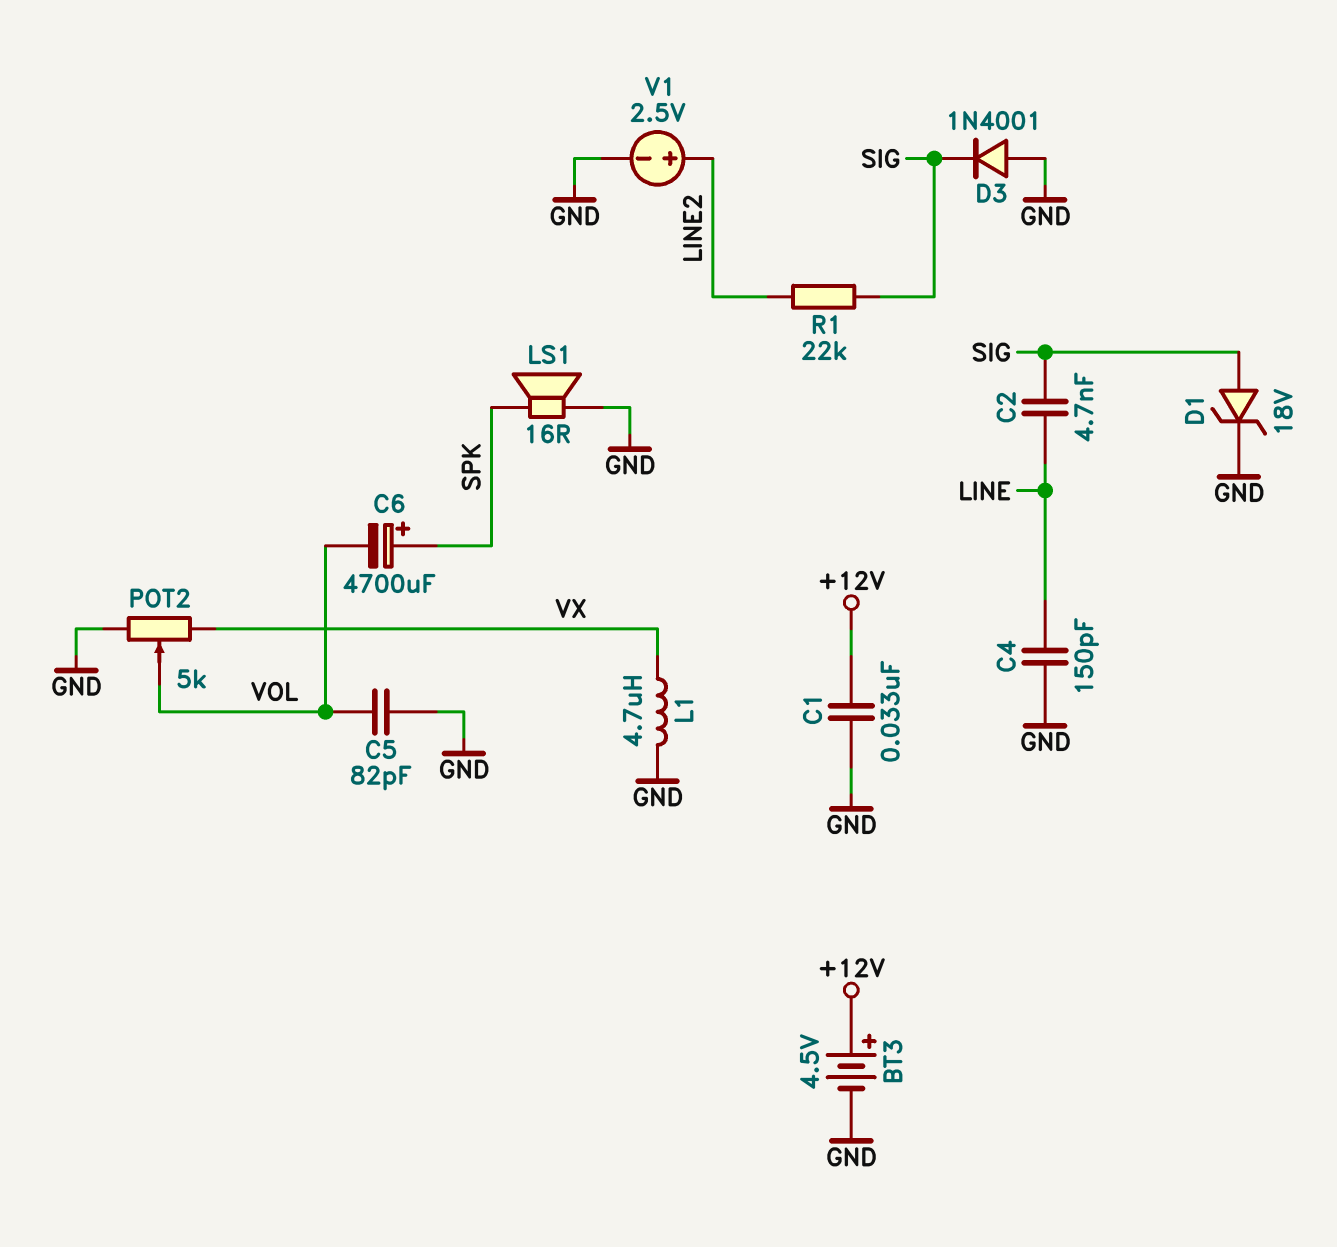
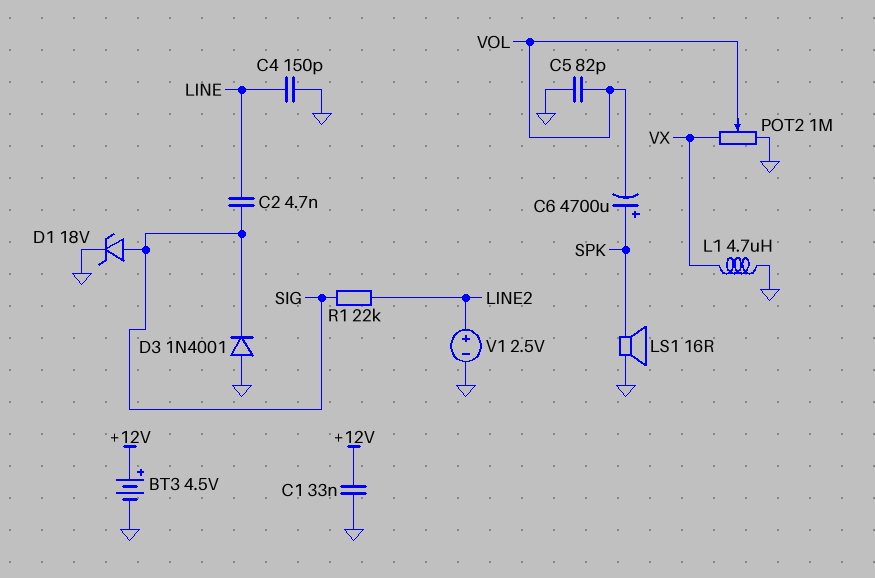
POT2: 5k (GND, VX, wiper VOL) -> 1M (GND, VX, wiper VOL)

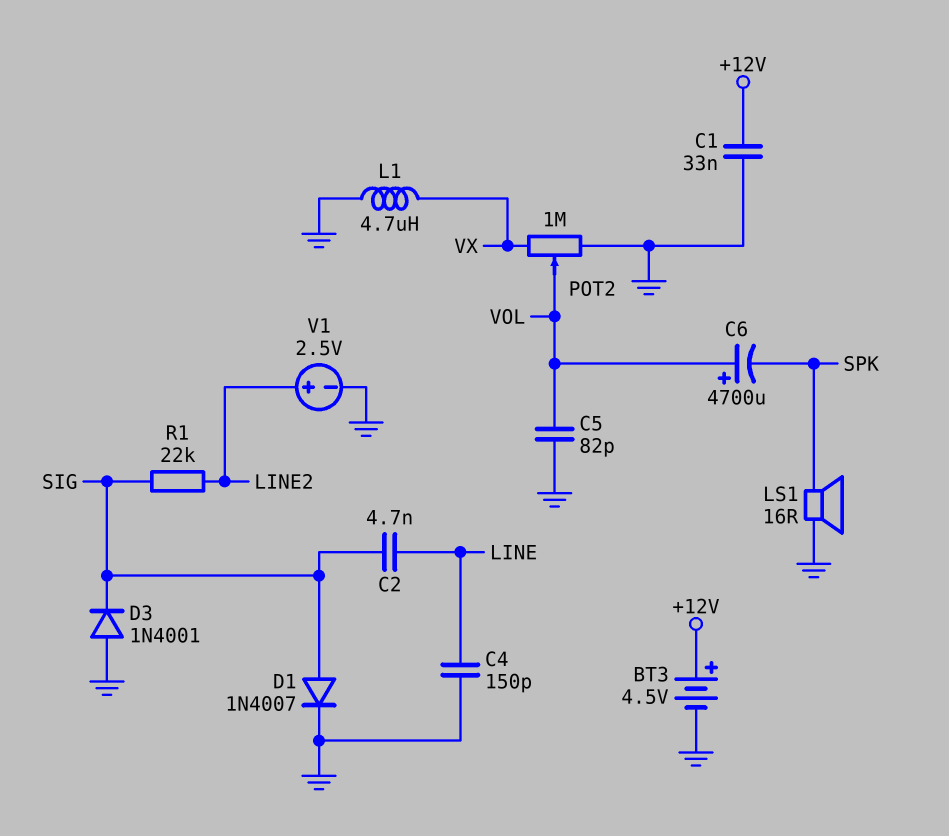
C6: 4700uF (plus SPK, minus VOL) -> 4700uF (plus VOL, minus SPK)
D1: zener 18V (A SIG, K GND) -> diode 1N4007 (A SIG, K GND)

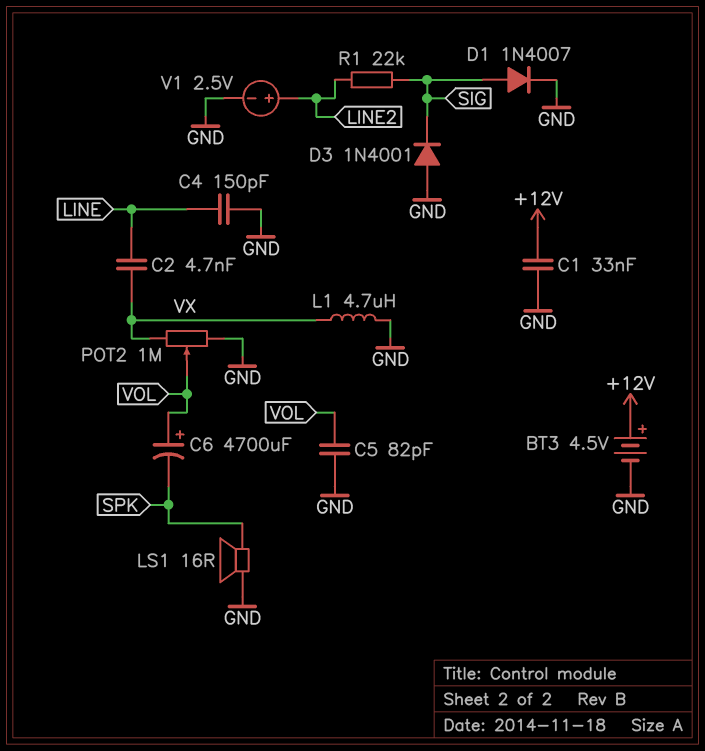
C2: 4.7nF (LINE, SIG) -> 4.7nF (LINE, VX)

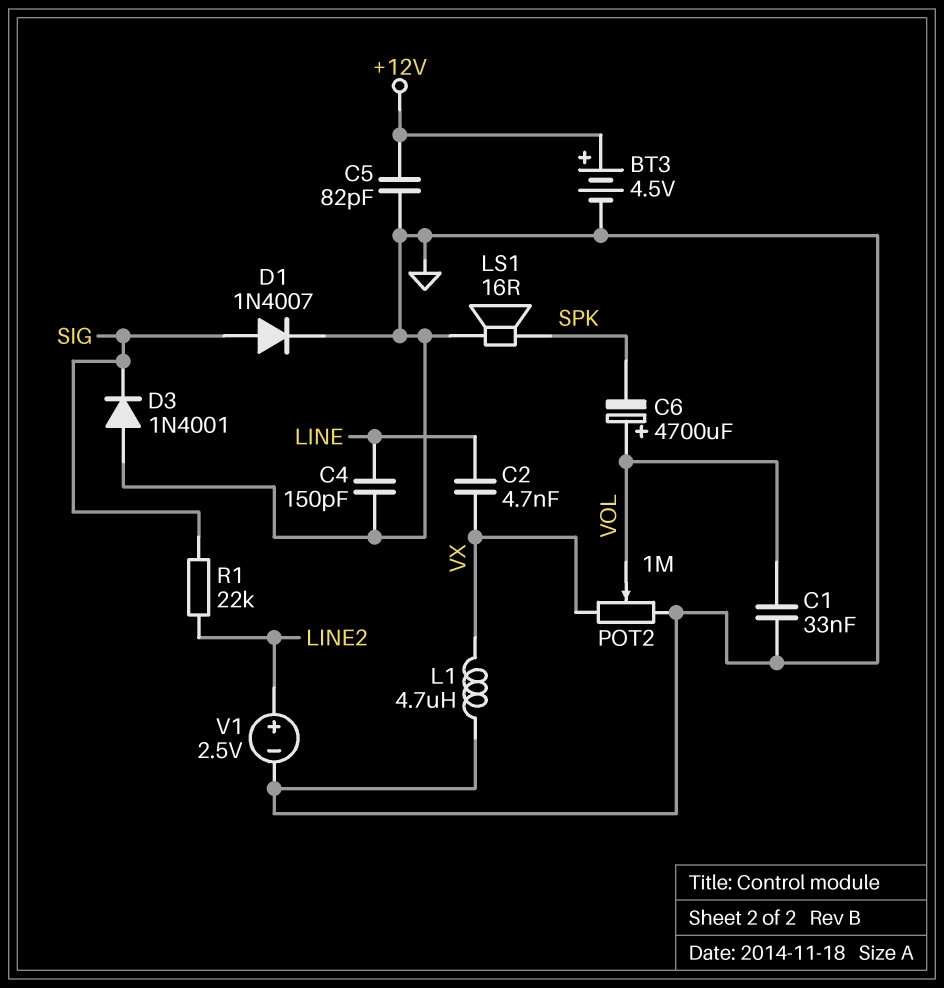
C1: 33nF (+12V, GND) -> 33nF (GND, VOL)
C5: 82pF (GND, VOL) -> 82pF (+12V, GND)

